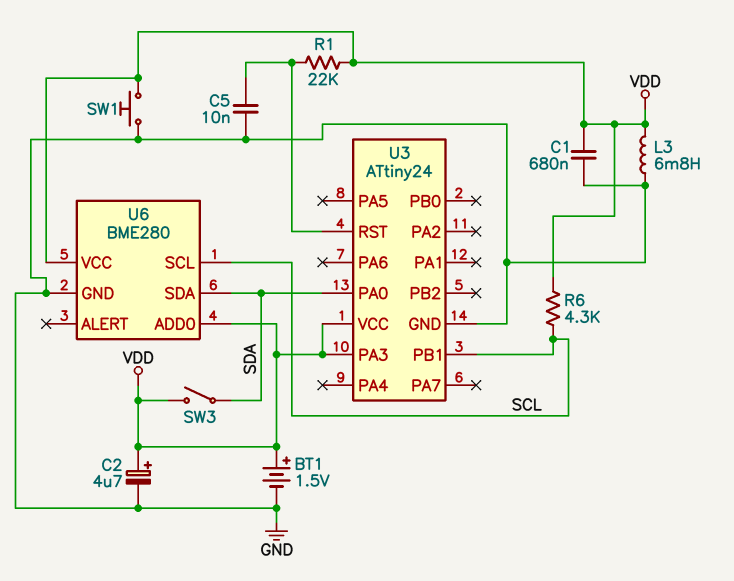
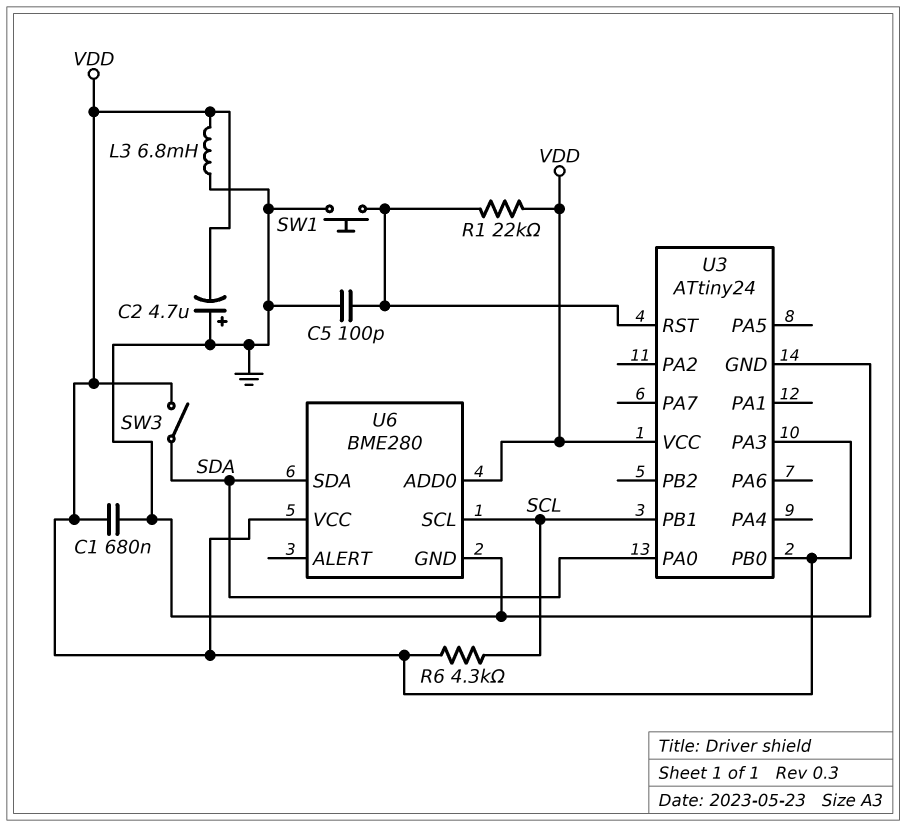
BT1: 1.5V (plus VDD, minus GND) -> none
C2: 4.7uF (plus VDD, minus GND) -> 4.7uF (plus GND, minus VDD)
C5: 10nF (GND, U3/RST) -> 100pF (GND, U3/RST)
SW1: button (GND, VDD) -> button (GND, U3/RST)
U3 pin PB0: none -> VDD

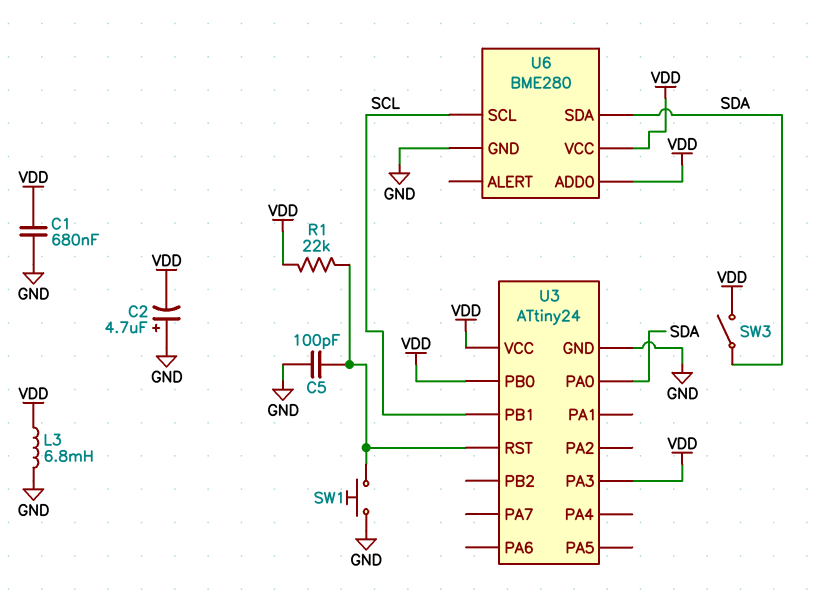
R6: 4.3k (SCL, VDD) -> none

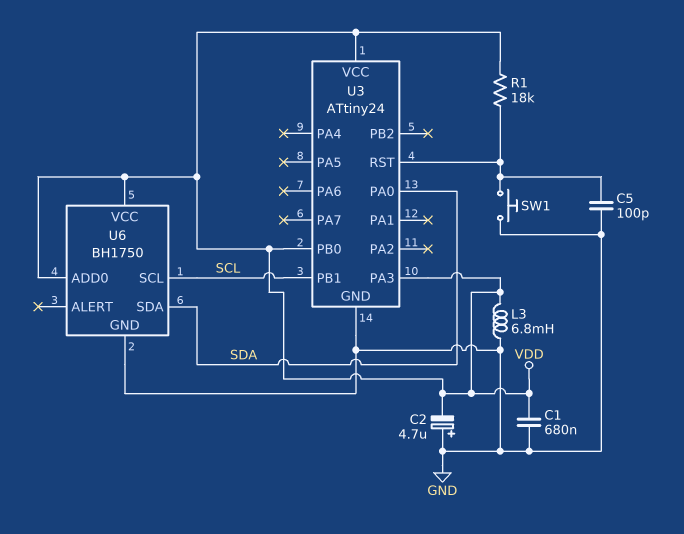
R1: 22k (U3/RST, VDD) -> 18k (U3/RST, VDD)
SW3: switch (SDA, VDD) -> none
U6: BME280 -> BH1750

